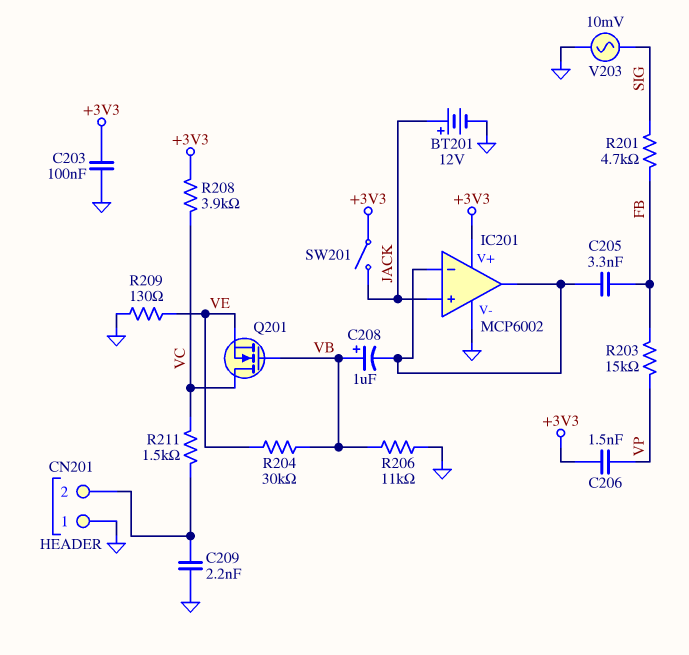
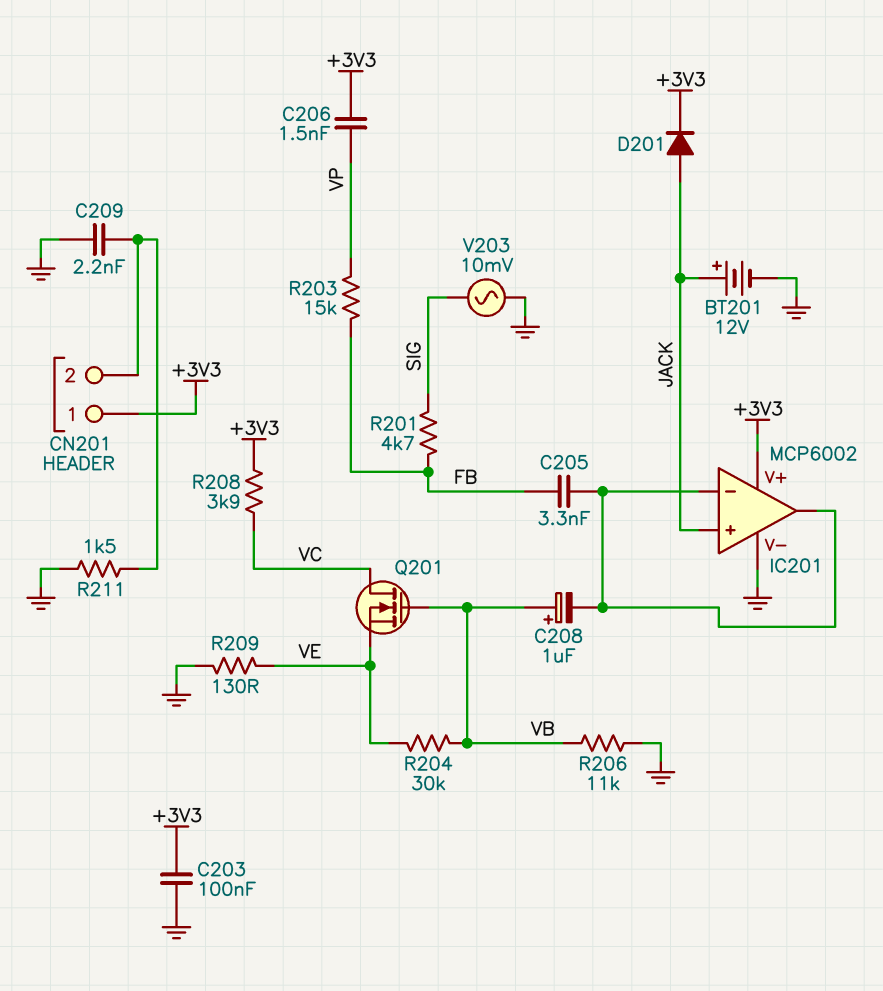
CN201 pin 1: GND -> +3V3
D201: none -> diode (A JACK, K +3V3)
R211: 1.5k (CN201/2, VC) -> 1.5k (CN201/2, GND)
SW201: switch (+3V3, JACK) -> none

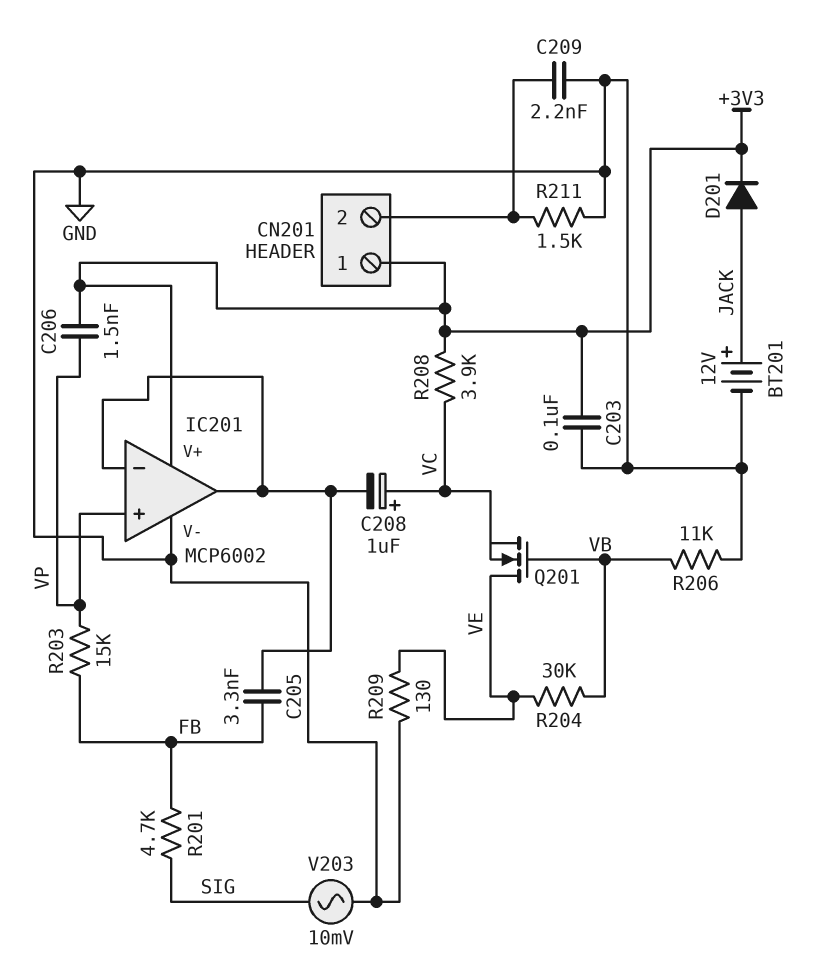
C208: 1uF (plus VB, minus IC201/in-) -> 1uF (plus VC, minus IC201/in-)
IC201 pin in+: JACK -> VP
Q201: NMOS (G VB, D VC, S VE) -> NMOS (G VB, D VE, S VC)

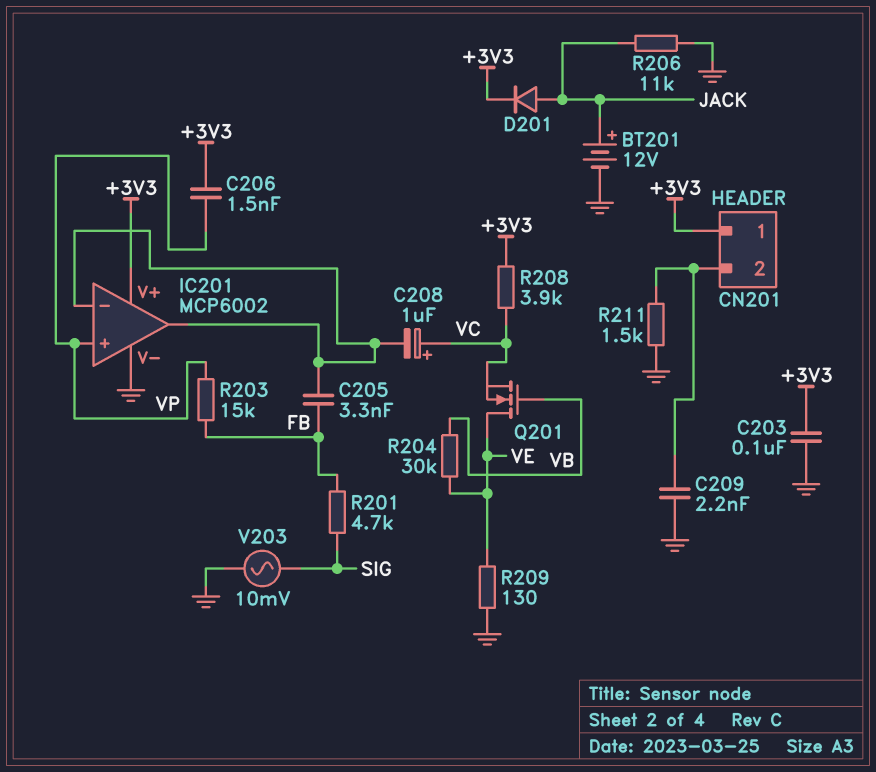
R206: 11k (GND, VB) -> 11k (GND, JACK)

